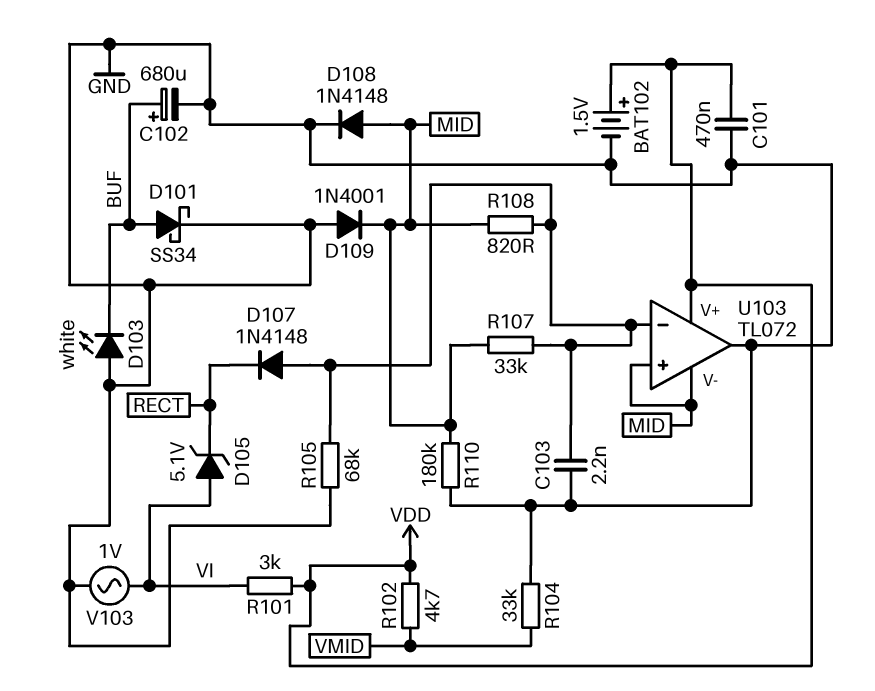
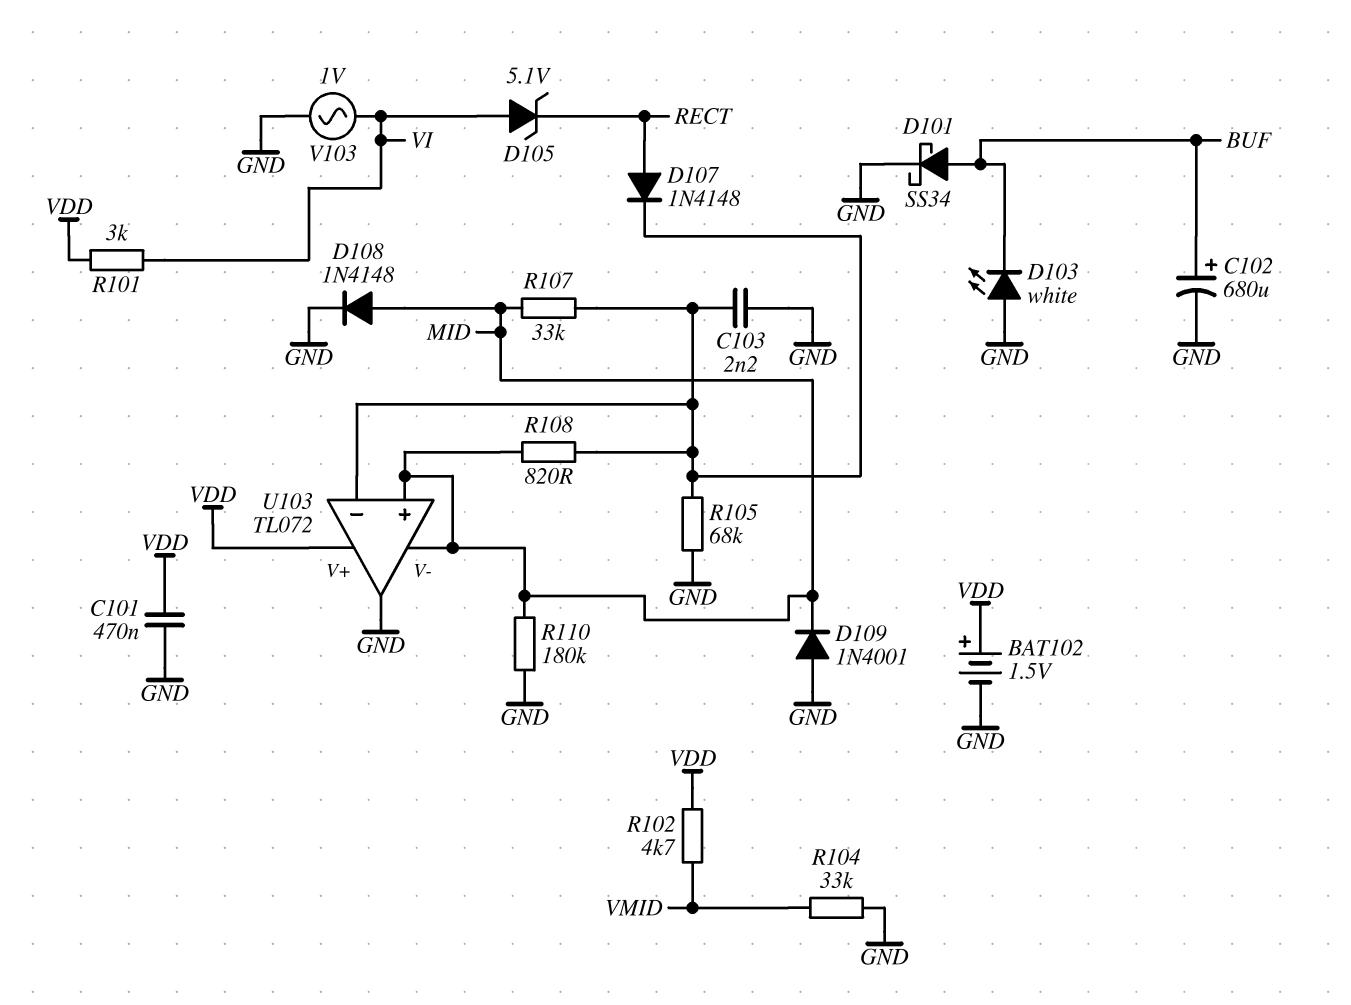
D107: diode 1N4148 (A U103/in-, K RECT) -> diode 1N4148 (A RECT, K U103/in-)

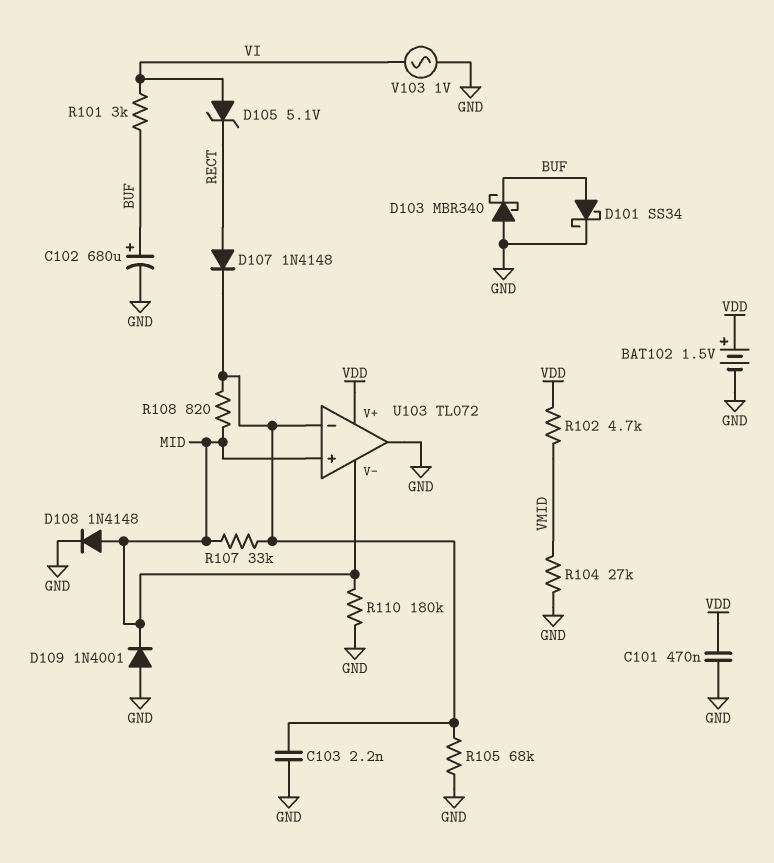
D103: LED white (A GND, K BUF) -> schottky MBR340 (A GND, K BUF)
R101: 3k (VDD, VI) -> 3k (BUF, VI)
R104: 33k (GND, VMID) -> 27k (GND, VMID)

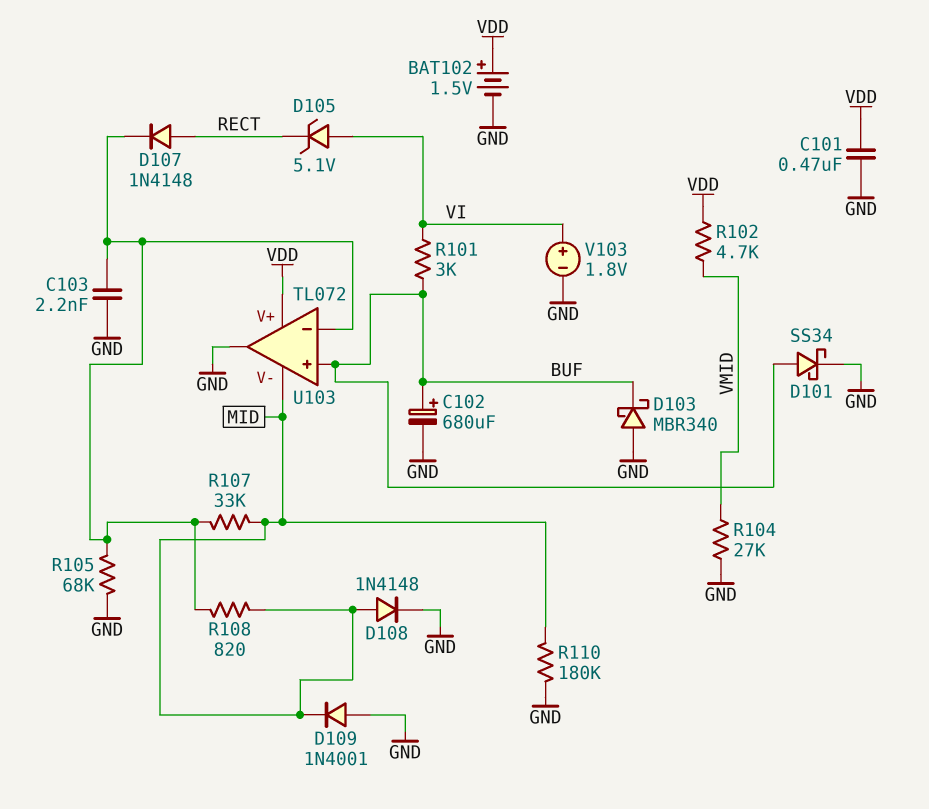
U103 pin in+: MID -> BUF
V103: AC 1V (GND, VI) -> 1.8V (plus VI, minus GND)

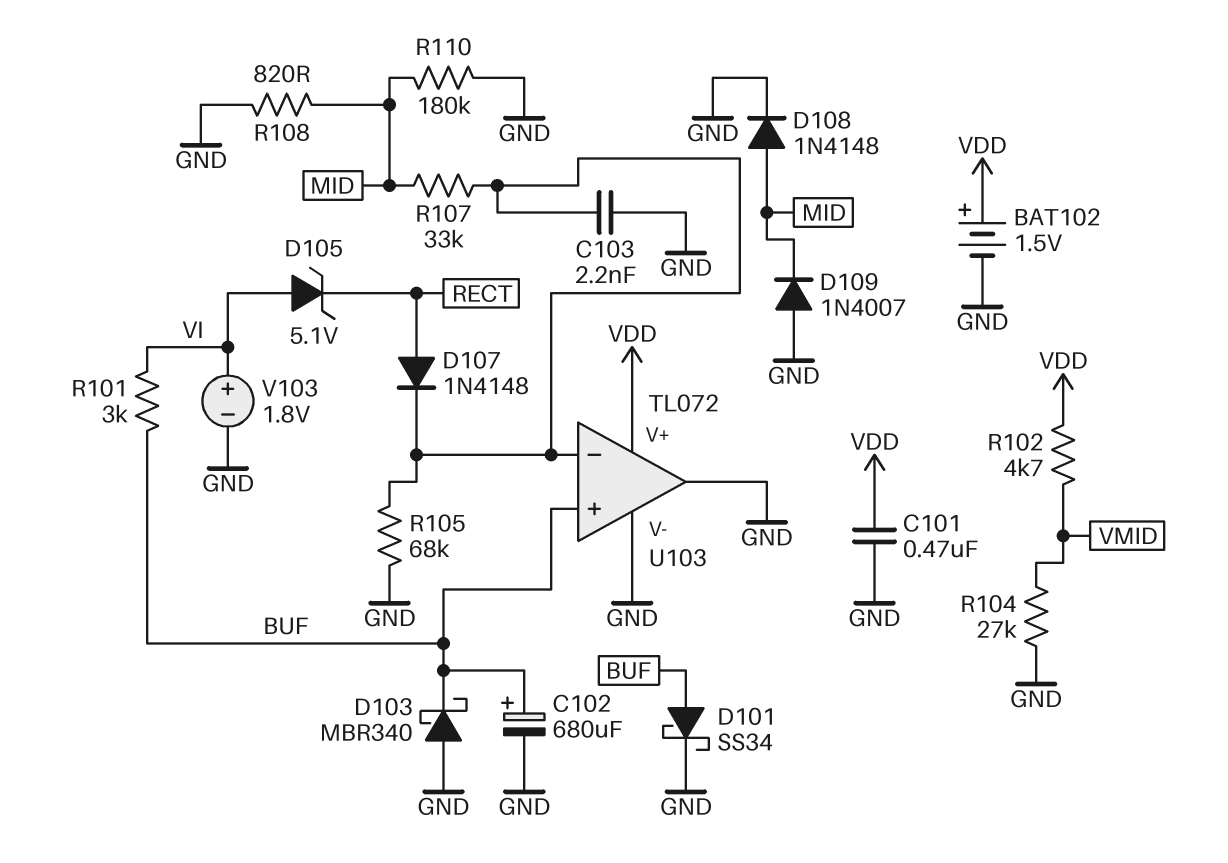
D109: diode 1N4001 (A GND, K MID) -> diode 1N4007 (A GND, K MID)
R108: 820 (MID, U103/in-) -> 820 (GND, MID)
U103 pin V-: MID -> GND

